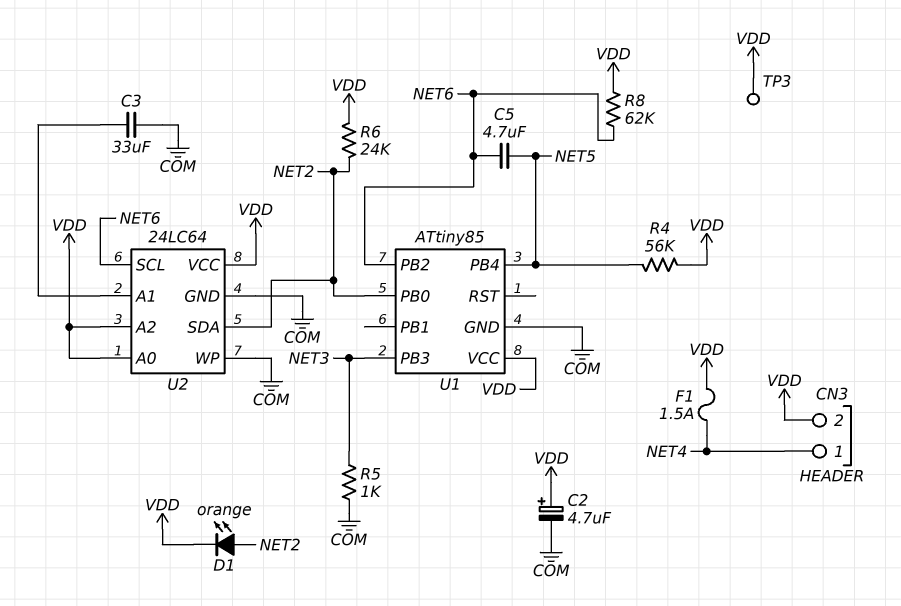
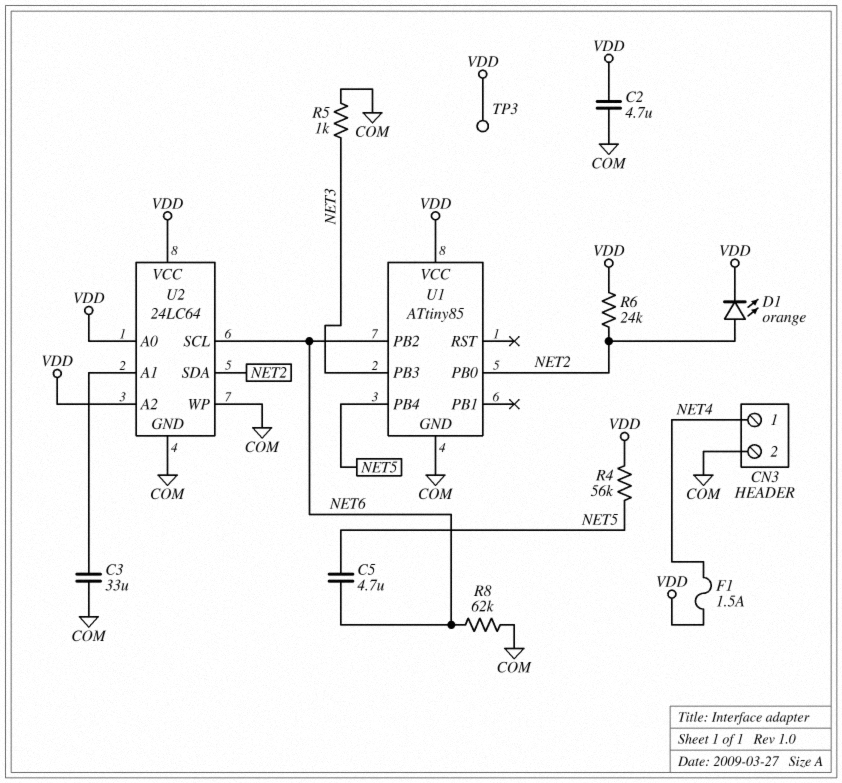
C2: 4.7uF (plus VDD, minus COM) -> 4.7uF (COM, VDD)
CN3 pin 2: VDD -> COM
R8: 62k (NET6, VDD) -> 62k (COM, NET6)

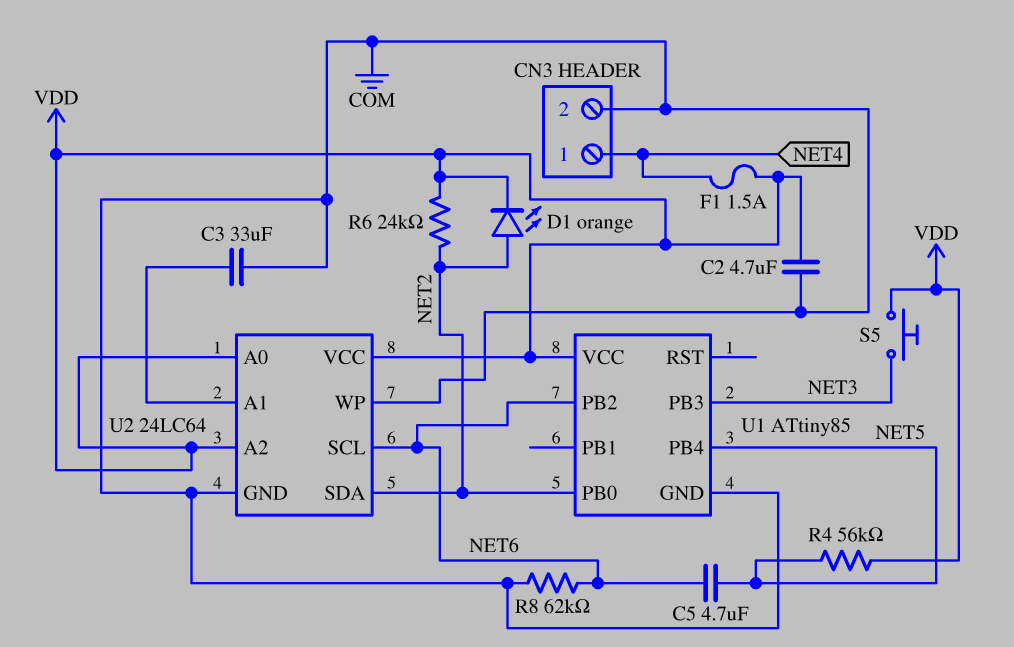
R5: 1k (COM, NET3) -> none
S5: none -> button (NET3, VDD)
TP3: test point (VDD) -> none

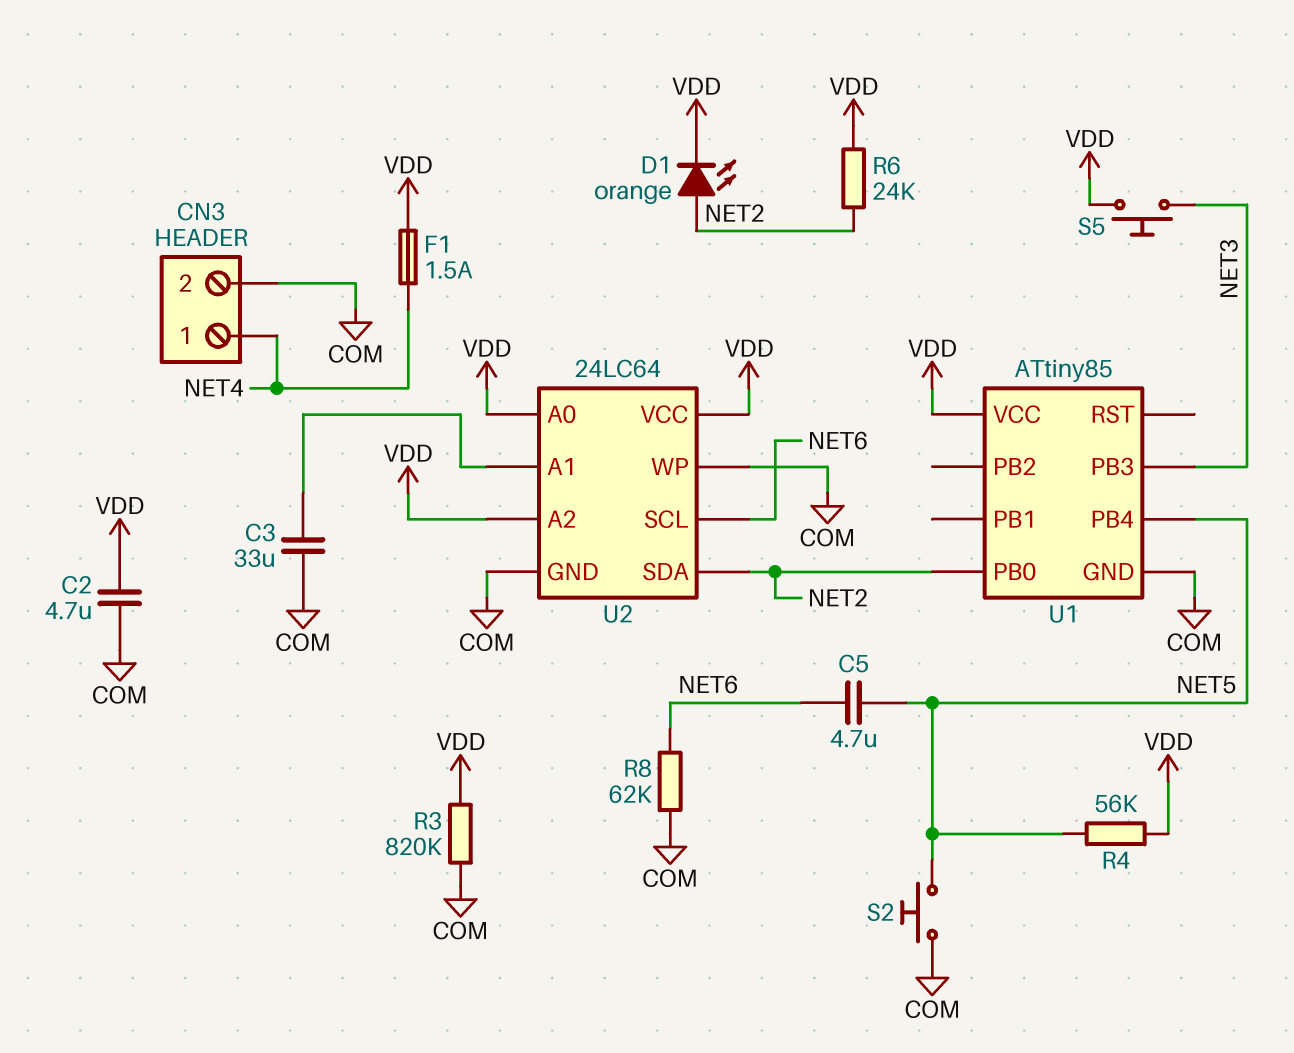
R3: none -> 820k (COM, VDD)
S2: none -> button (COM, NET5)
U1 pin PB2: NET6 -> none

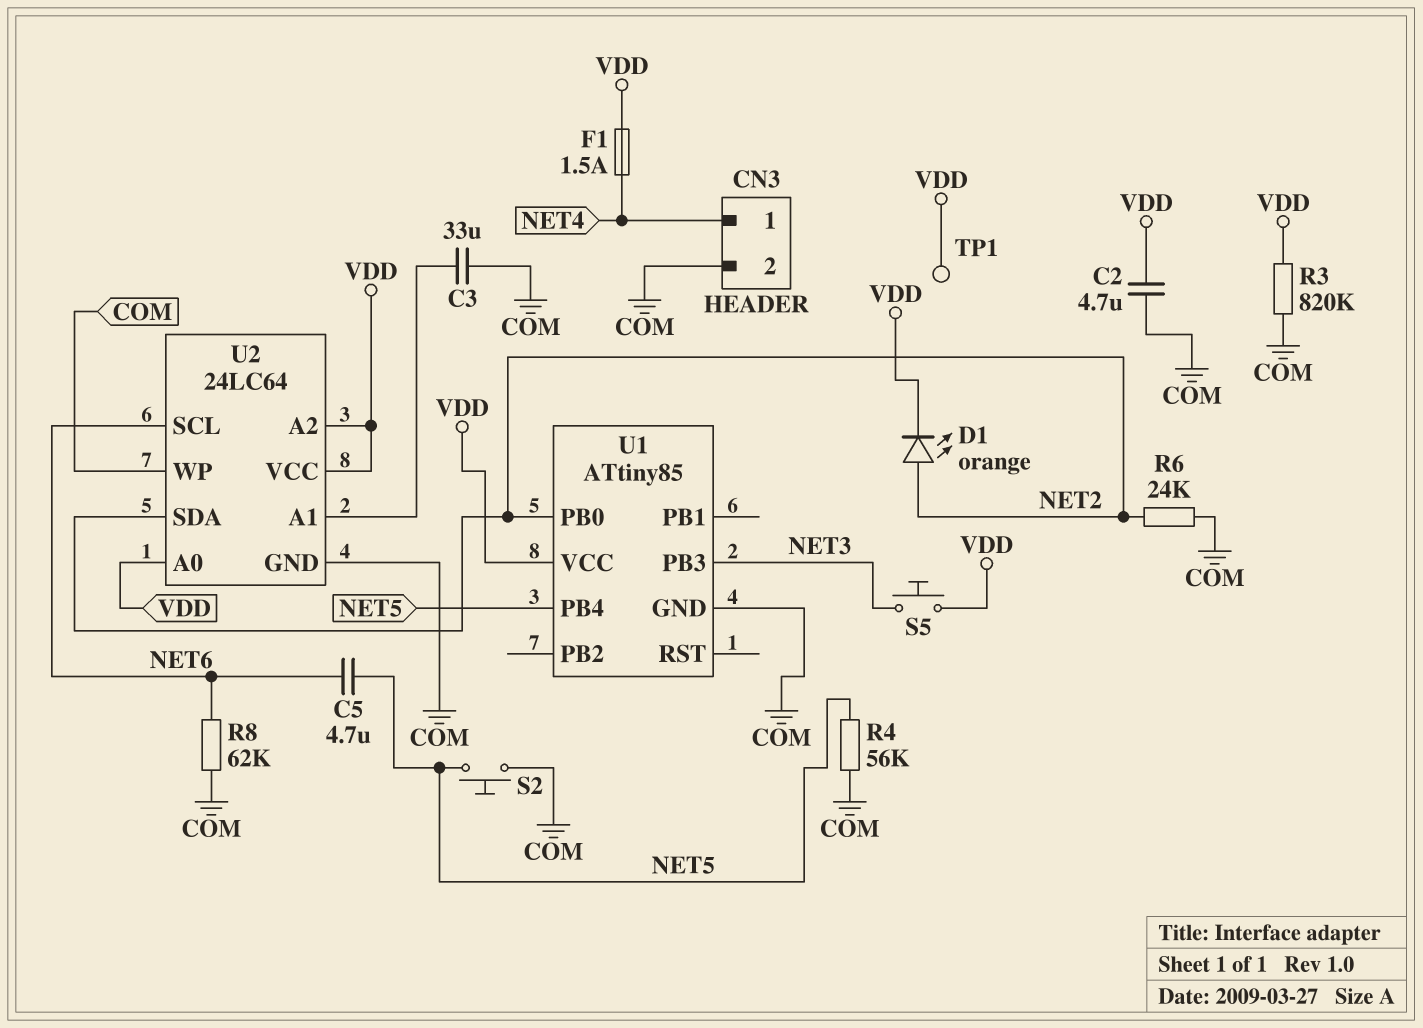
R4: 56k (NET5, VDD) -> 56k (COM, NET5)
R6: 24k (NET2, VDD) -> 24k (COM, NET2)
TP1: none -> test point (VDD)

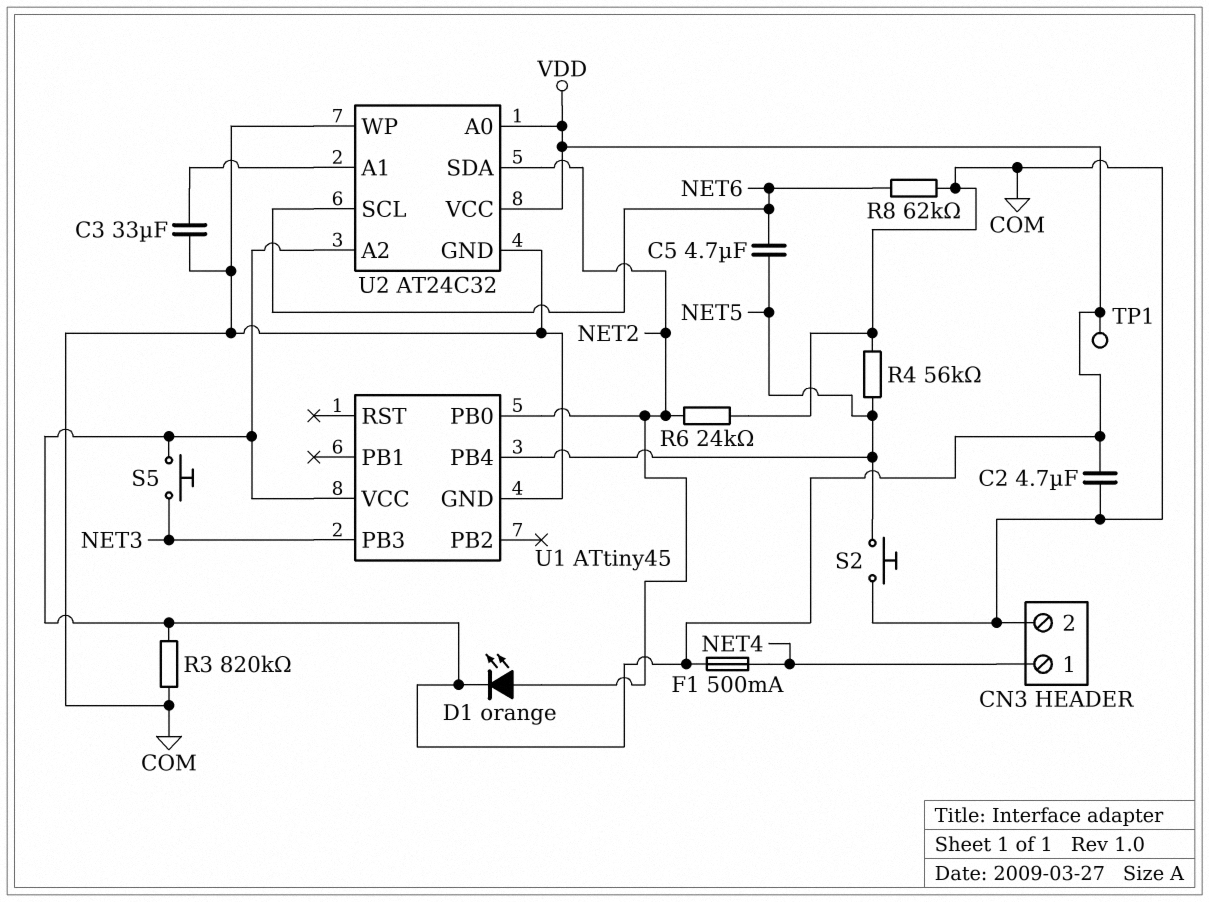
F1: 1.5A (NET4, VDD) -> 500mA (NET4, VDD)
U1: ATtiny85 -> ATtiny45
U2: 24LC64 -> AT24C32

